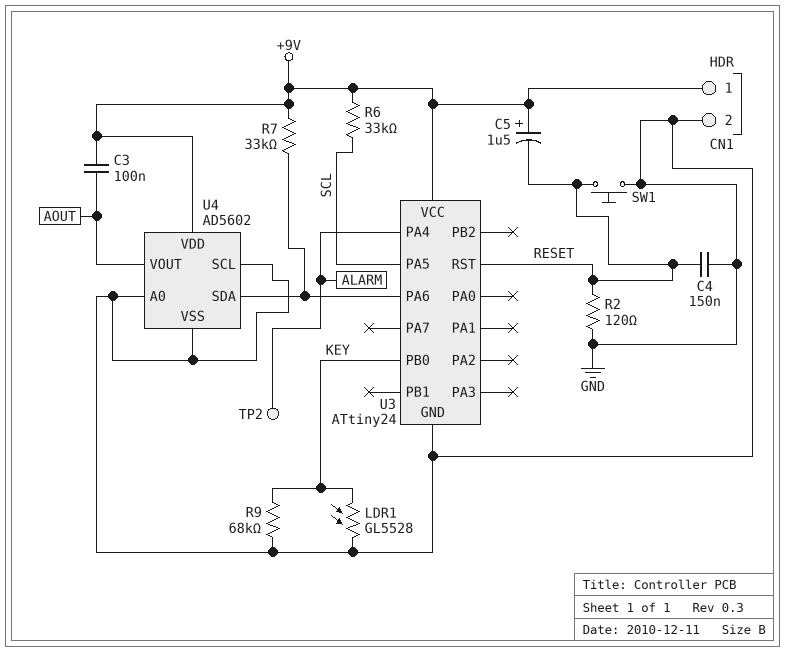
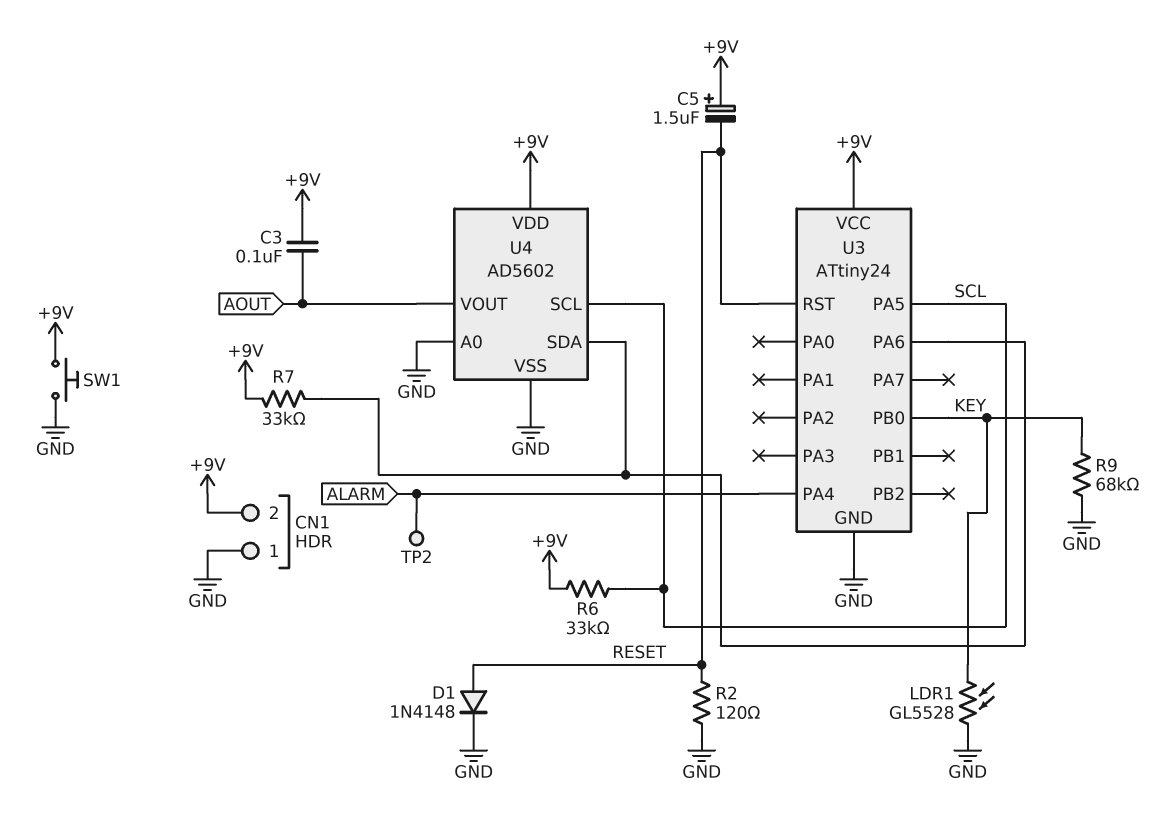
C4: 150nF (GND, RESET) -> none
CN1 pin 1: +9V -> GND
CN1 pin 2: GND -> +9V
D1: none -> diode 1N4148 (A RESET, K GND)
SW1: button (GND, RESET) -> button (+9V, GND)
U4 pin SCL: GND -> SCL

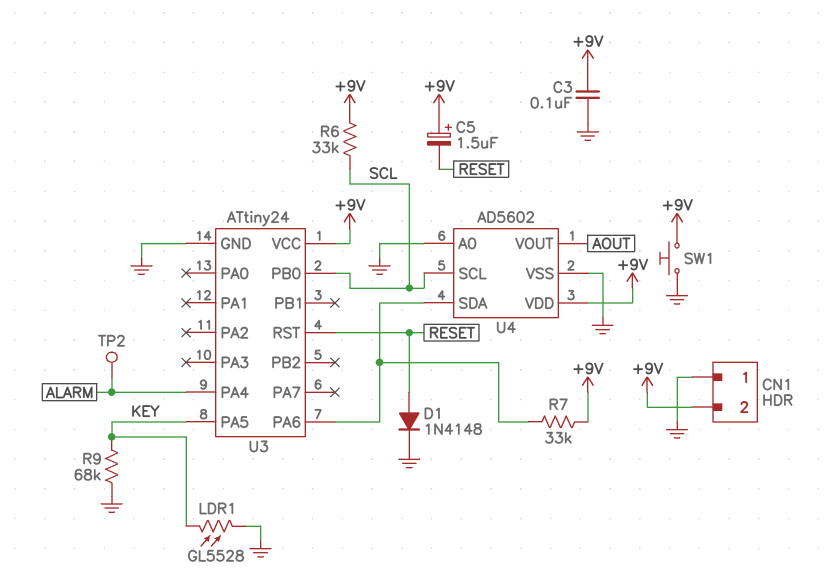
C3: 100nF (+9V, AOUT) -> 100nF (+9V, GND)
R2: 120 (GND, RESET) -> none
U3 pin PA5: SCL -> KEY
U3 pin PB0: KEY -> SCL

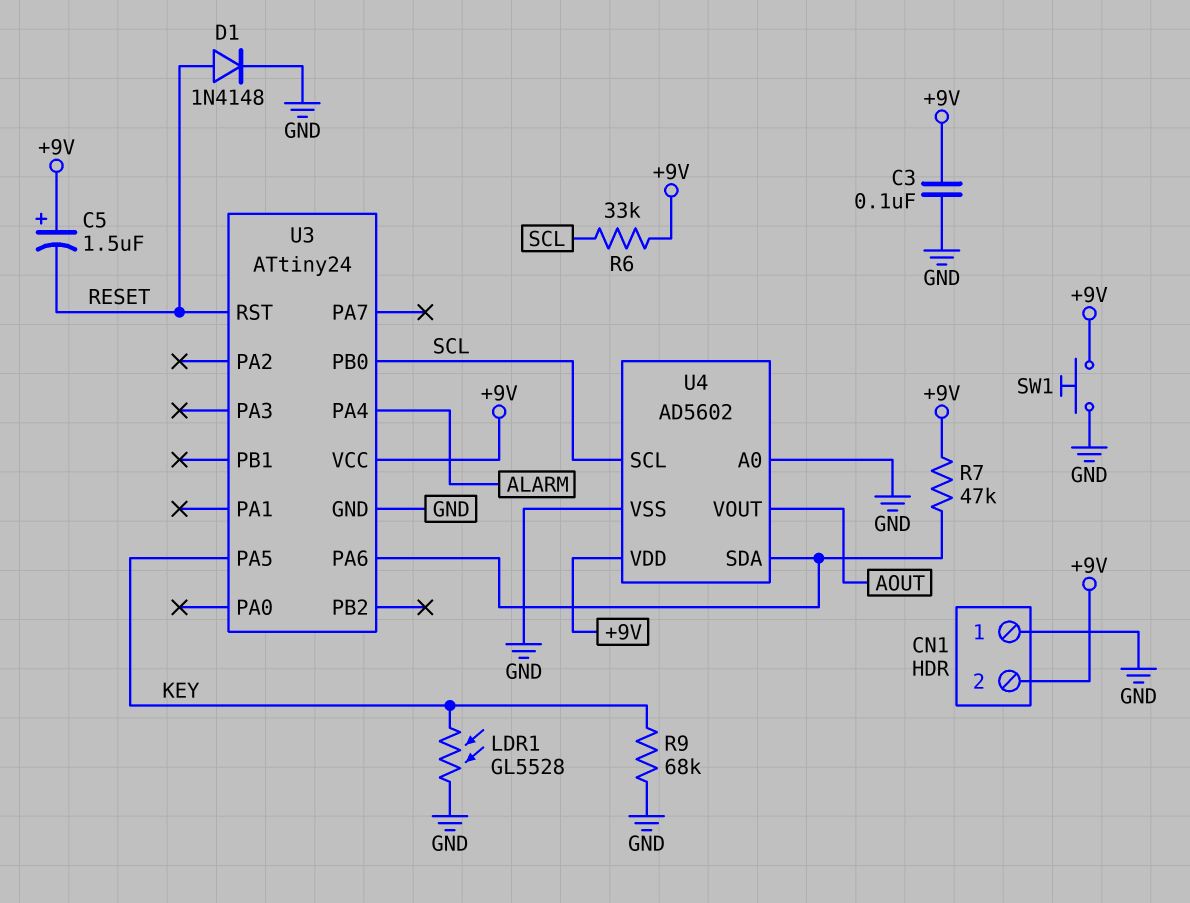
R7: 33k (+9V, U3/PA6) -> 47k (+9V, U3/PA6)
TP2: test point (ALARM) -> none

